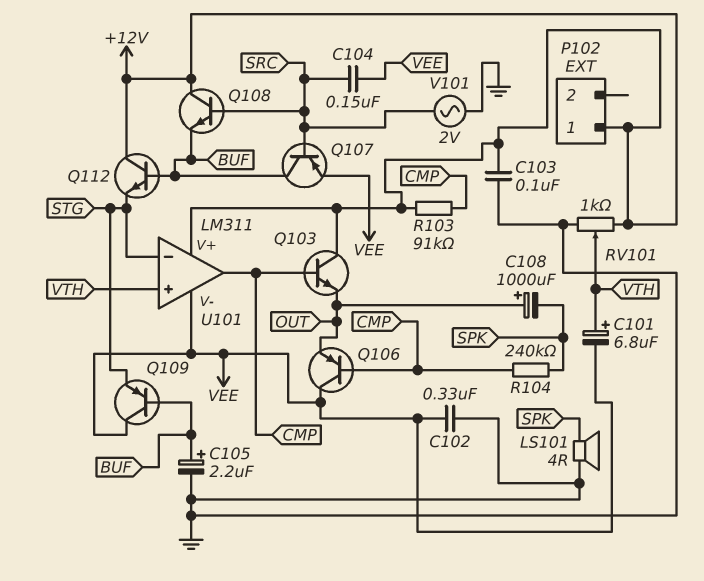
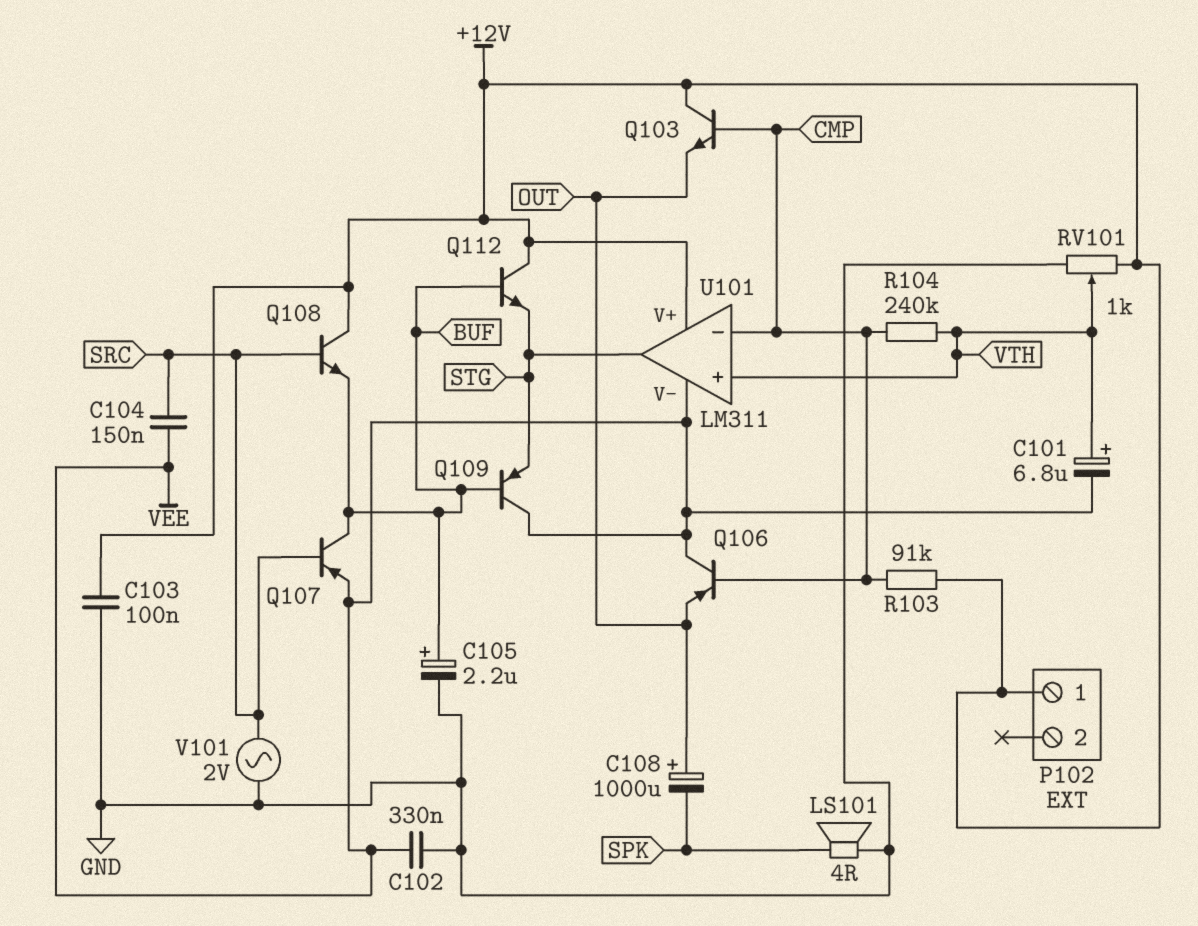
R104: 240k (CMP, SPK) -> 240k (CMP, VTH)
U101 pin in-: STG -> CMP
U101 pin out: CMP -> STG

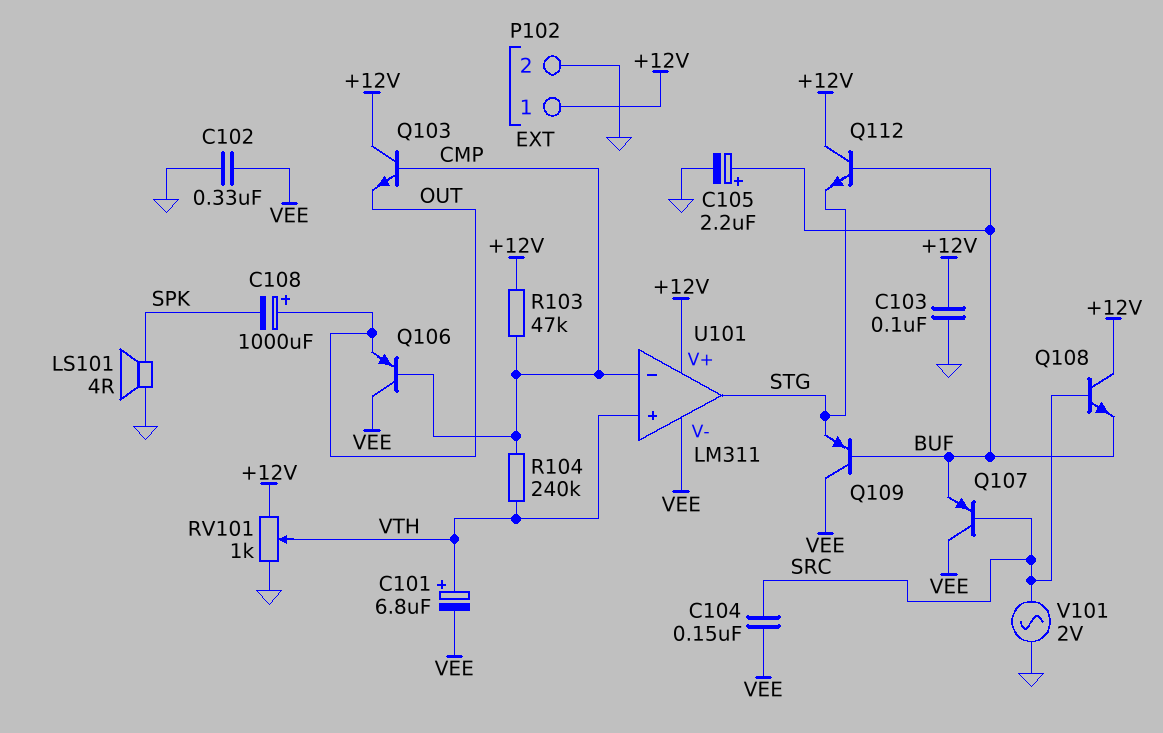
P102 pin 2: none -> GND
Q107: PNP (B SRC, C BUF, E VEE) -> PNP (B SRC, C VEE, E BUF)
R103: 91k (+12V, CMP) -> 47k (+12V, CMP)

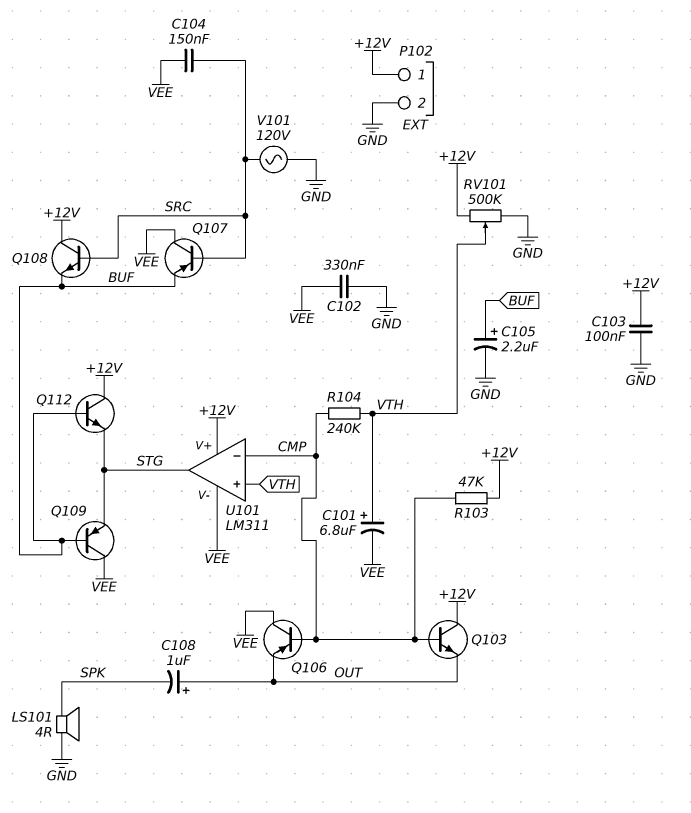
C108: 1000uF (plus OUT, minus SPK) -> 1uF (plus OUT, minus SPK)
RV101: 1k (+12V, GND, wiper VTH) -> 500k (+12V, GND, wiper VTH)
V101: AC 2V (GND, SRC) -> AC 120V (GND, SRC)

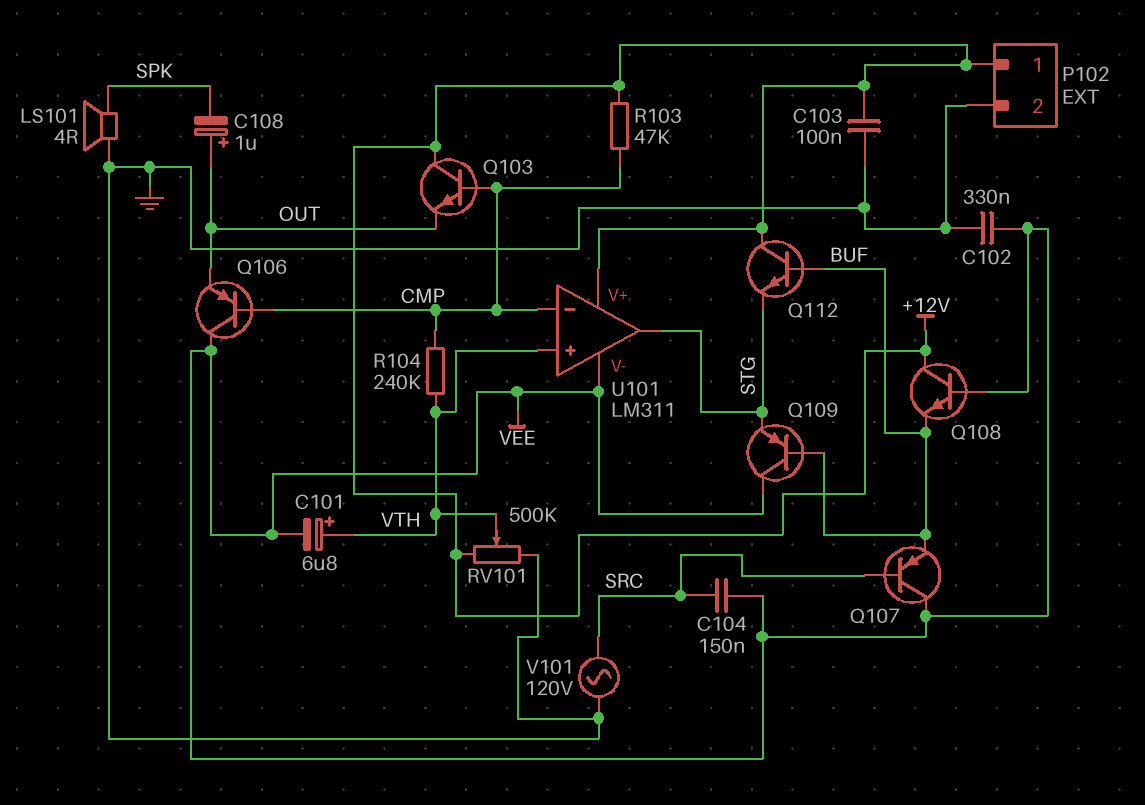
C105: 2.2uF (plus BUF, minus GND) -> none
Q108: NPN (B SRC, C +12V, E BUF) -> NPN (B VEE, C +12V, E BUF)

